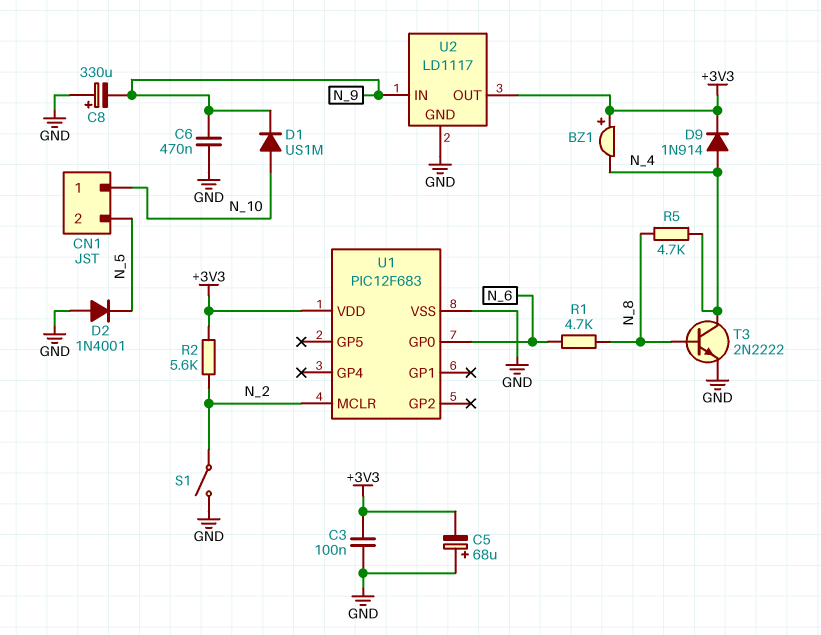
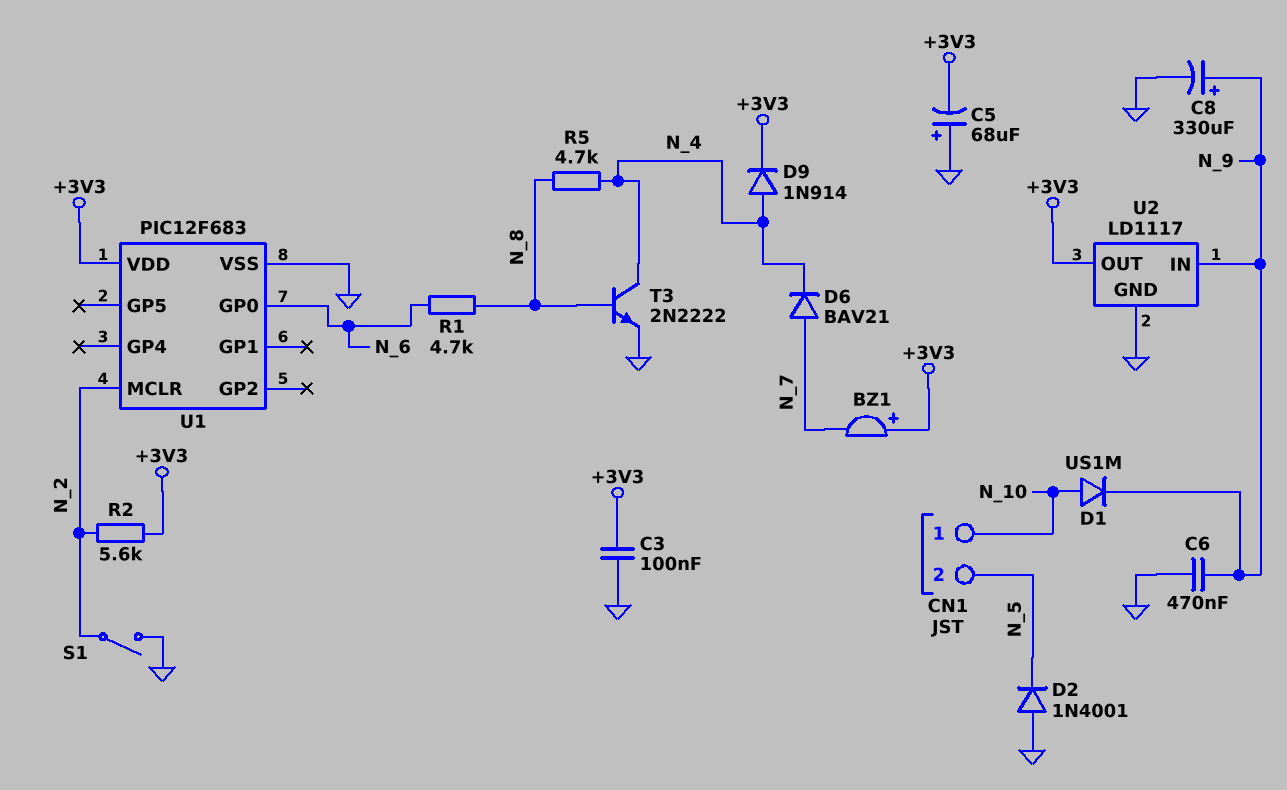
BZ1: buzzer (plus +3V3, minus N_4) -> buzzer (plus +3V3, minus N_7)
C8: 330uF (plus GND, minus N_9) -> 330uF (plus N_9, minus GND)
D6: none -> diode BAV21 (A N_7, K N_4)

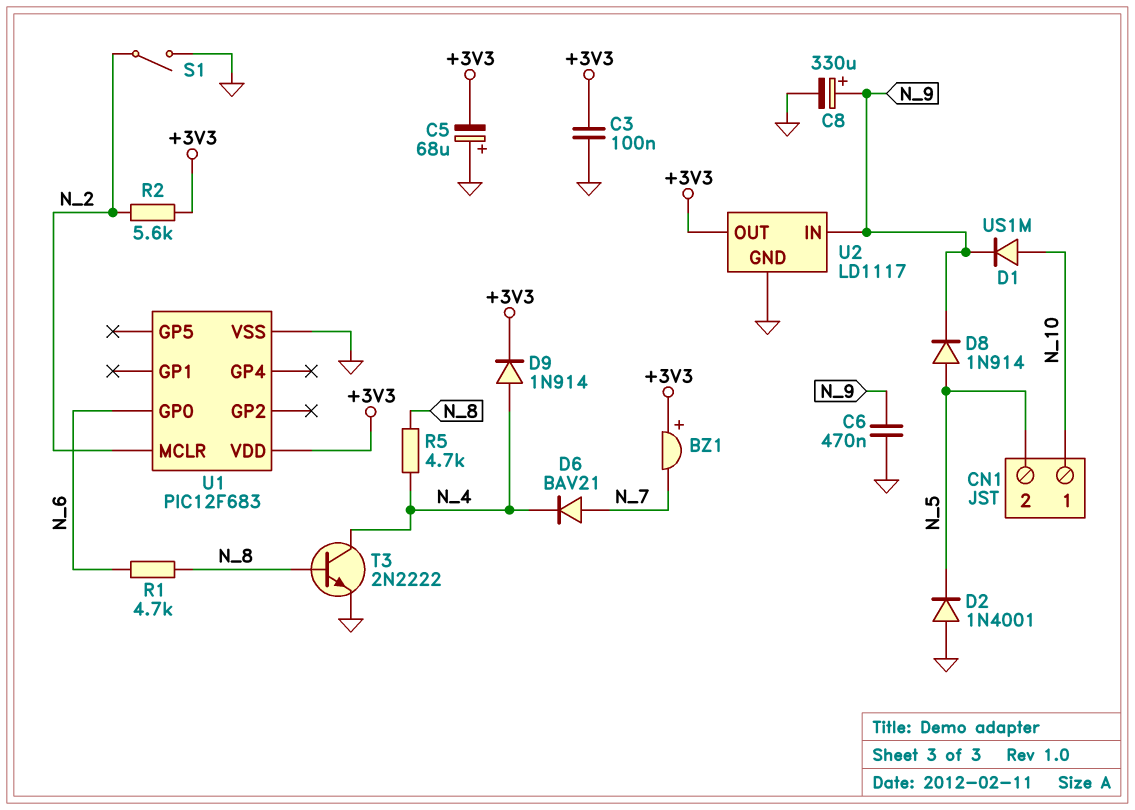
D8: none -> diode 1N914 (A N_5, K N_9)

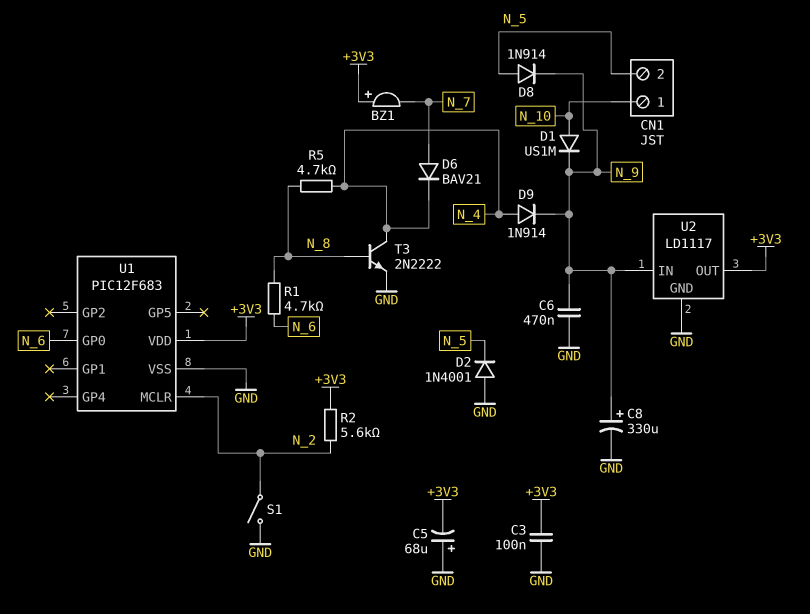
D9: diode 1N914 (A N_4, K +3V3) -> diode 1N914 (A N_4, K N_9)

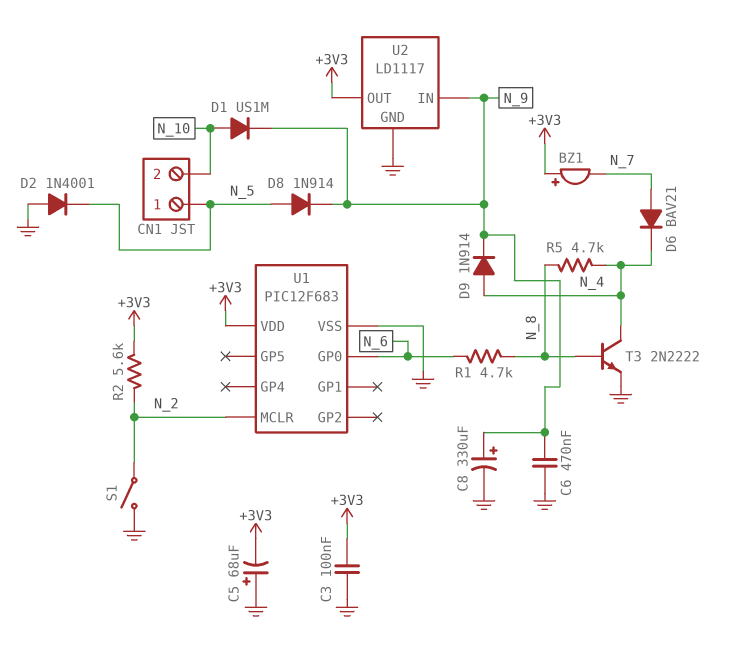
CN1 pin 1: N_10 -> N_5
CN1 pin 2: N_5 -> N_10

